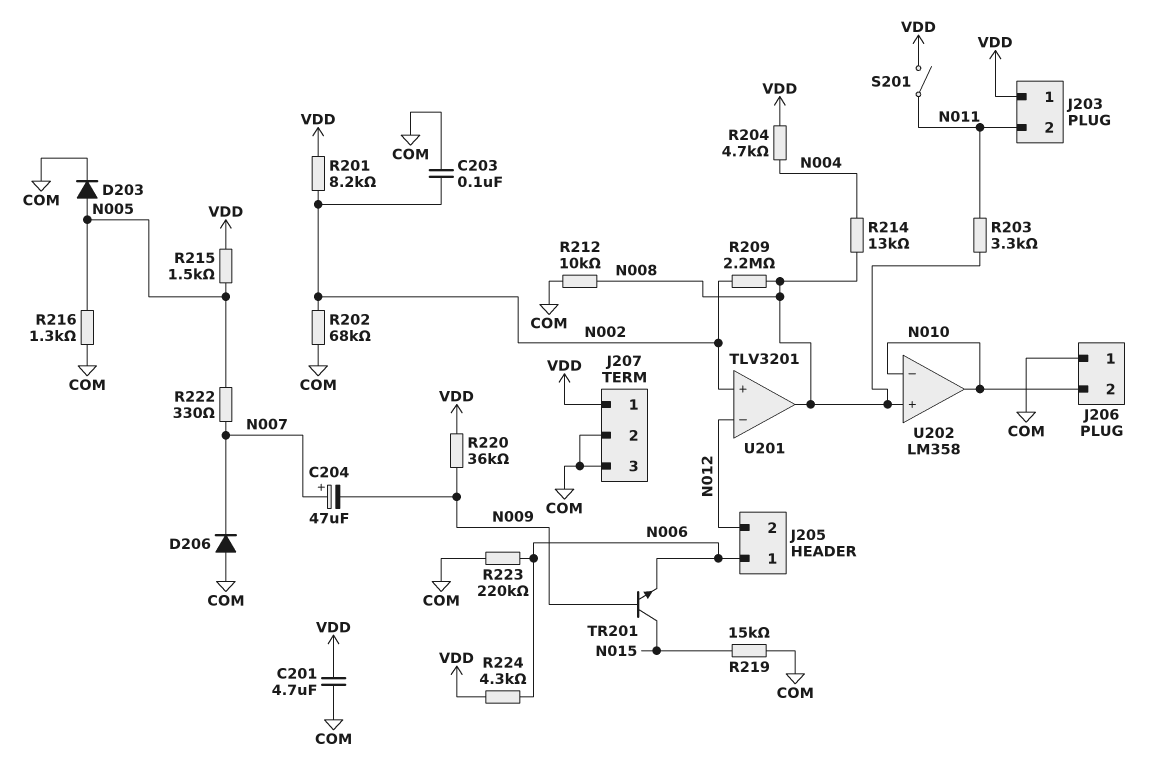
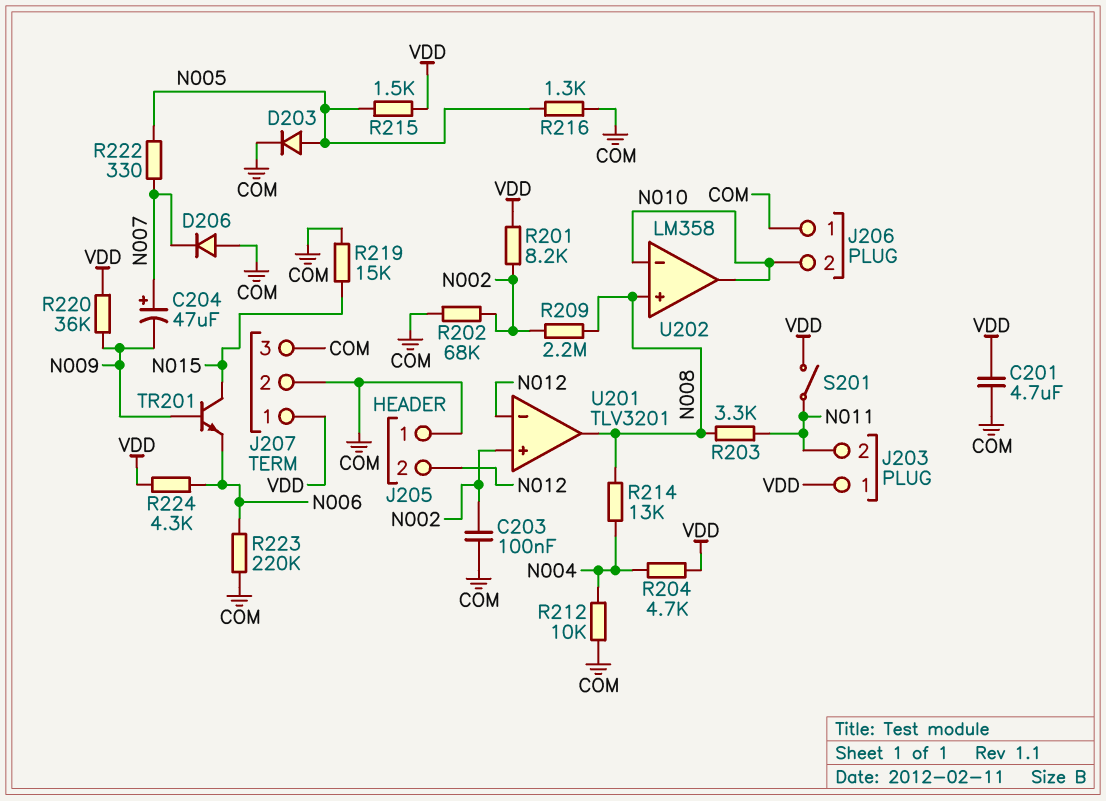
J205 pin 1: N006 -> COM
R212: 10k (COM, N008) -> 10k (COM, N004)

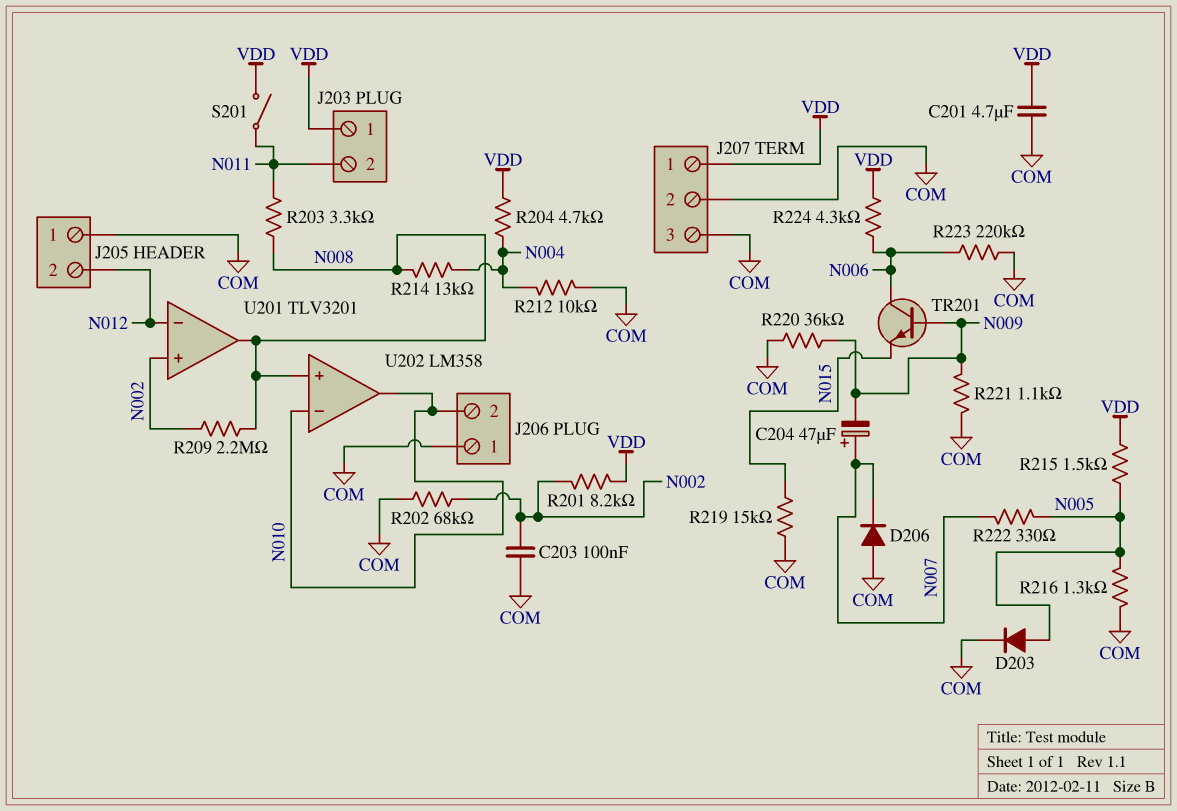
R220: 36k (N009, VDD) -> 36k (COM, N009)
R221: none -> 1.1k (COM, N009)
TR201: NPN (B N009, C N015, E N006) -> NPN (B N009, C N006, E N015)

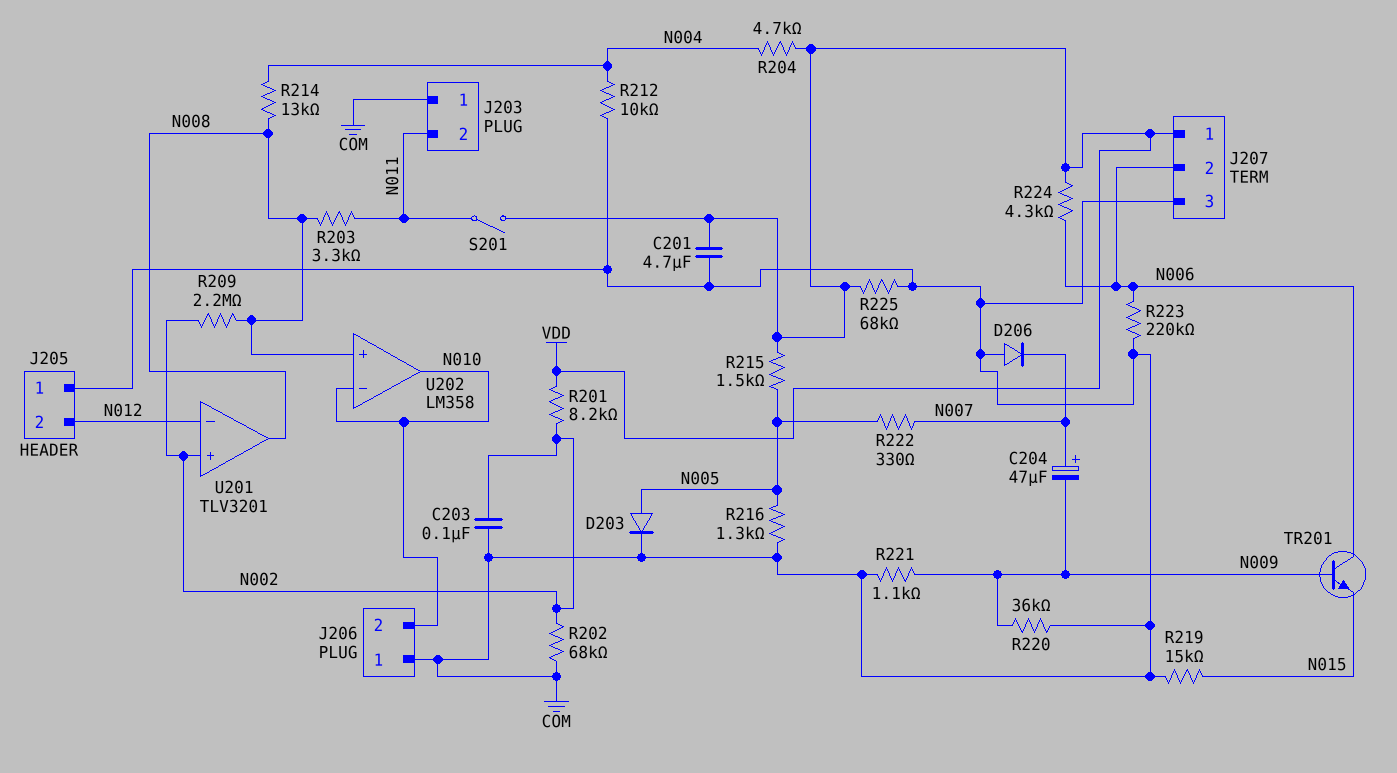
J203 pin 1: VDD -> COM
J207 pin 2: COM -> N006
R225: none -> 68k (COM, VDD)

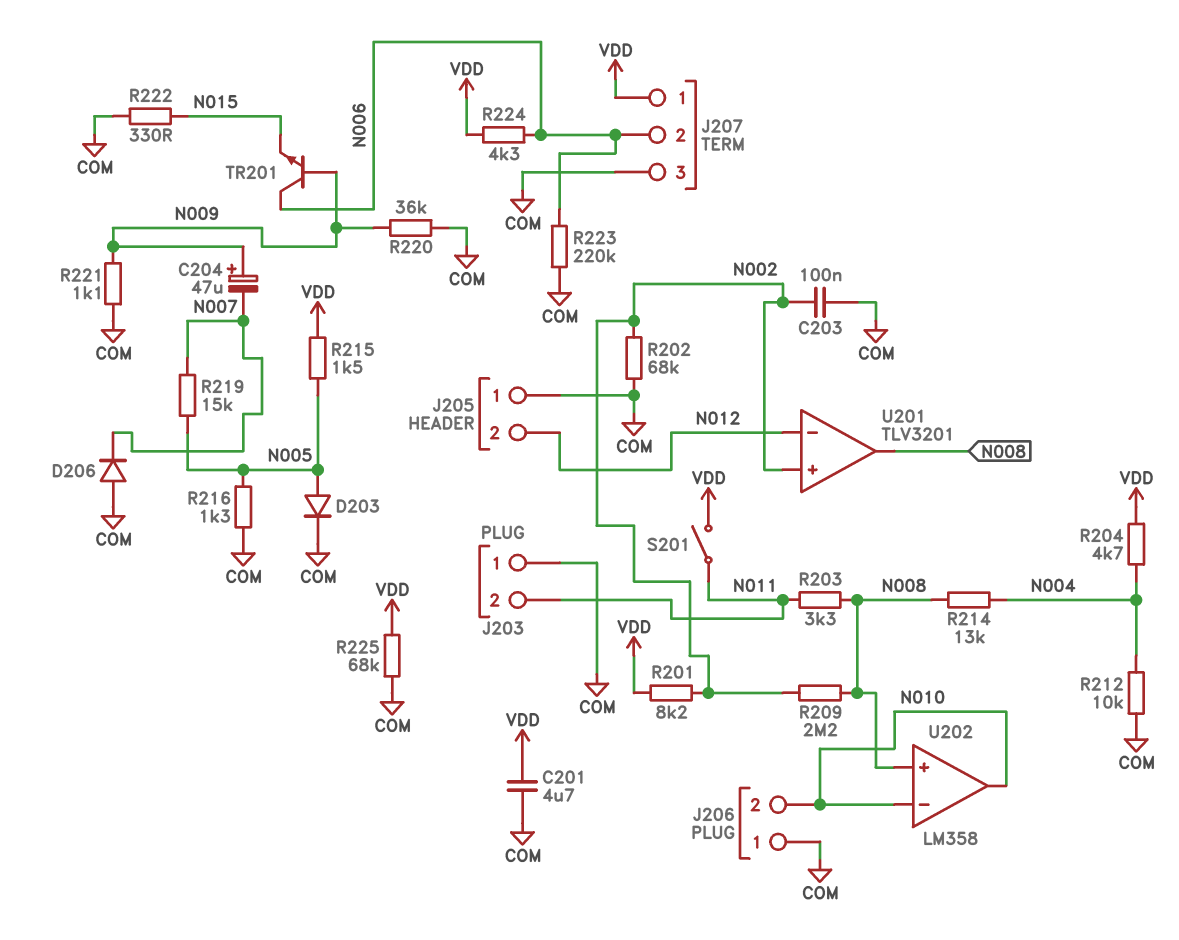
C204: 47uF (plus N007, minus N009) -> 47uF (plus N009, minus N007)
R219: 15k (COM, N015) -> 15k (N005, N007)
R222: 330 (N005, N007) -> 330 (COM, N015)

